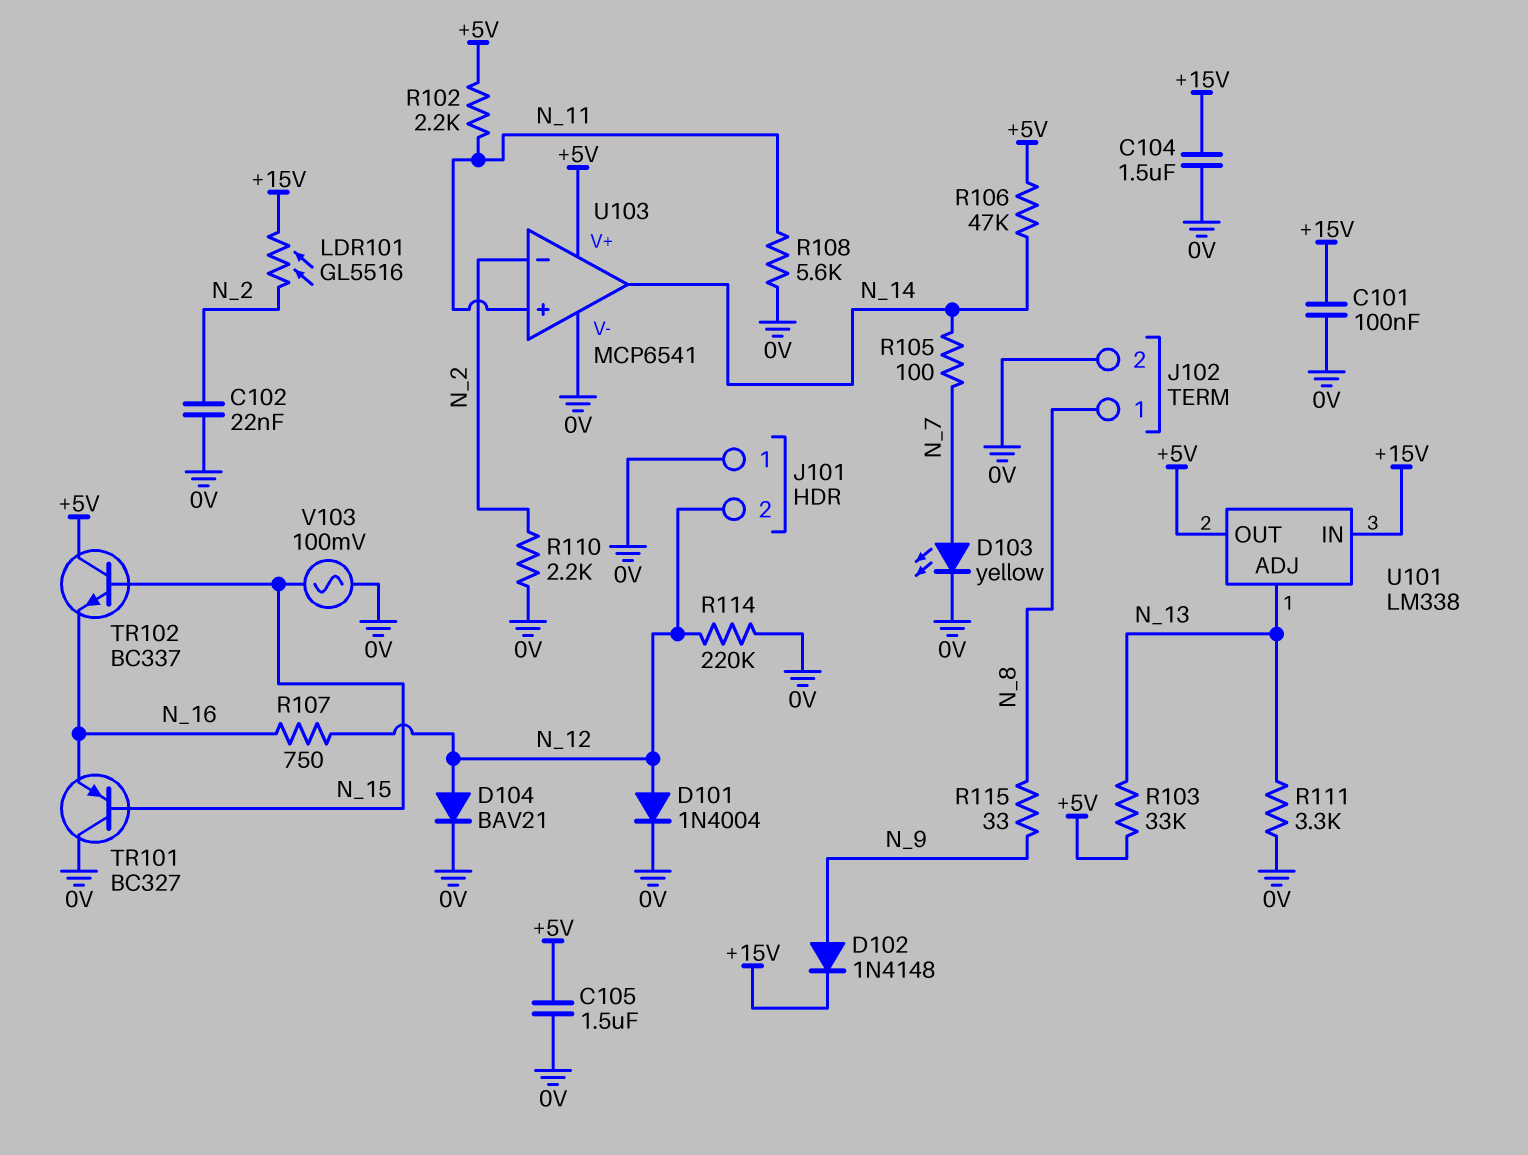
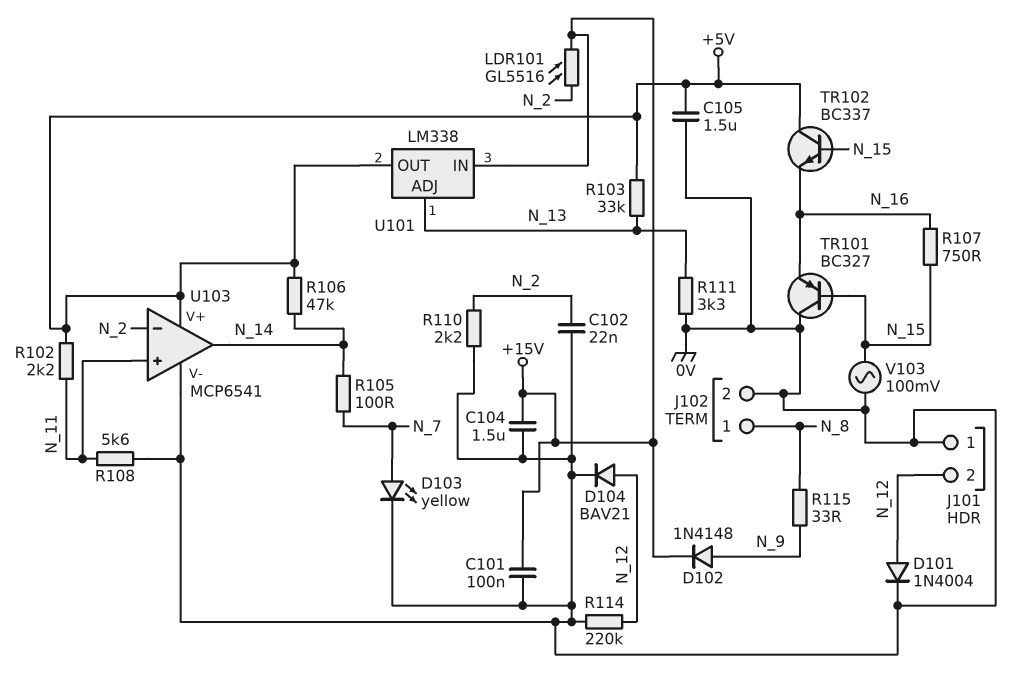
R107: 750 (N_12, N_16) -> 750 (N_15, N_16)

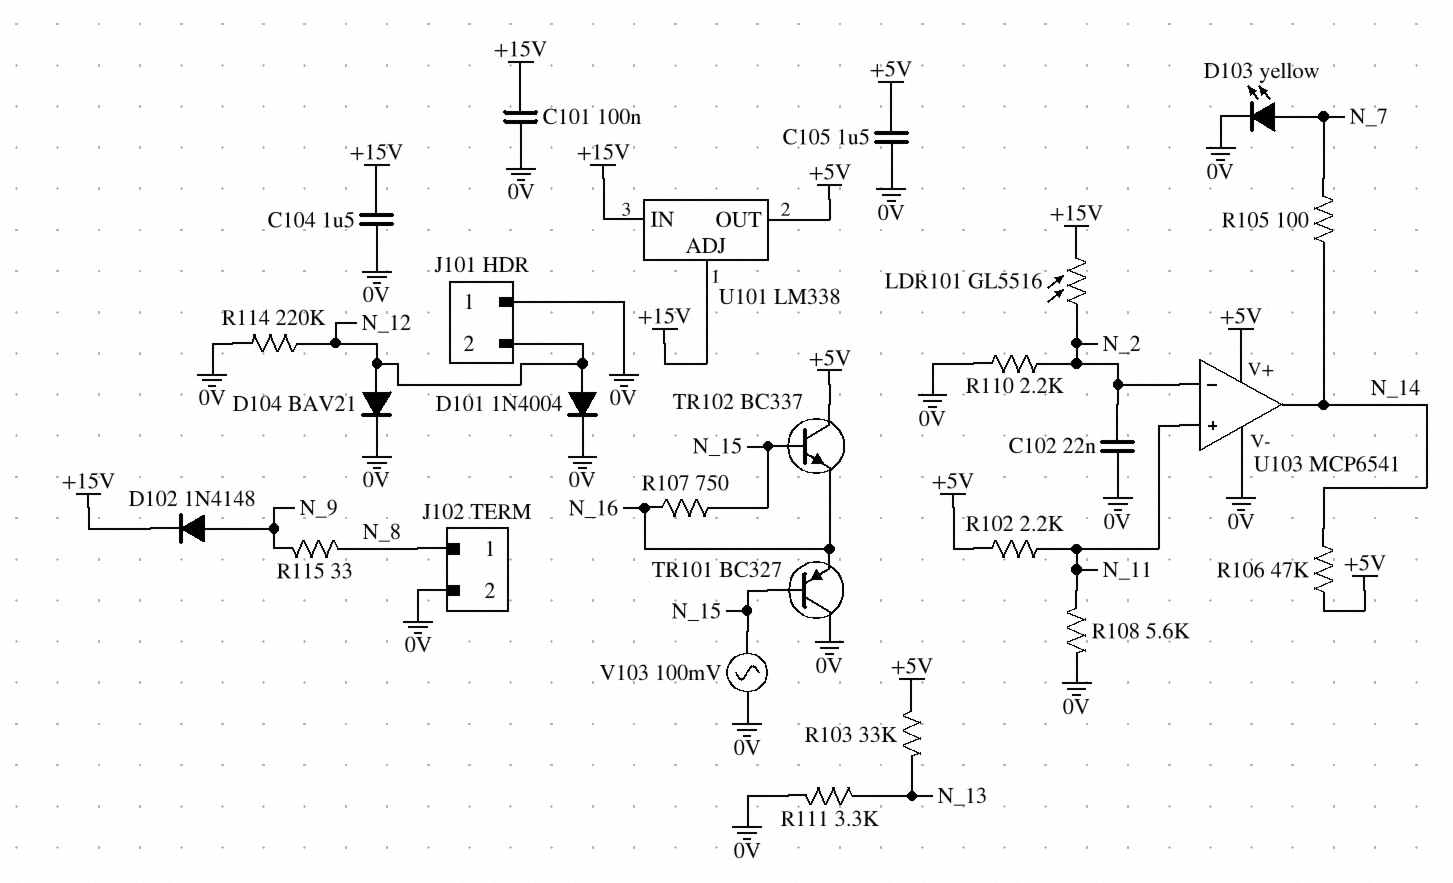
U101 pin ADJ: N_13 -> +15V

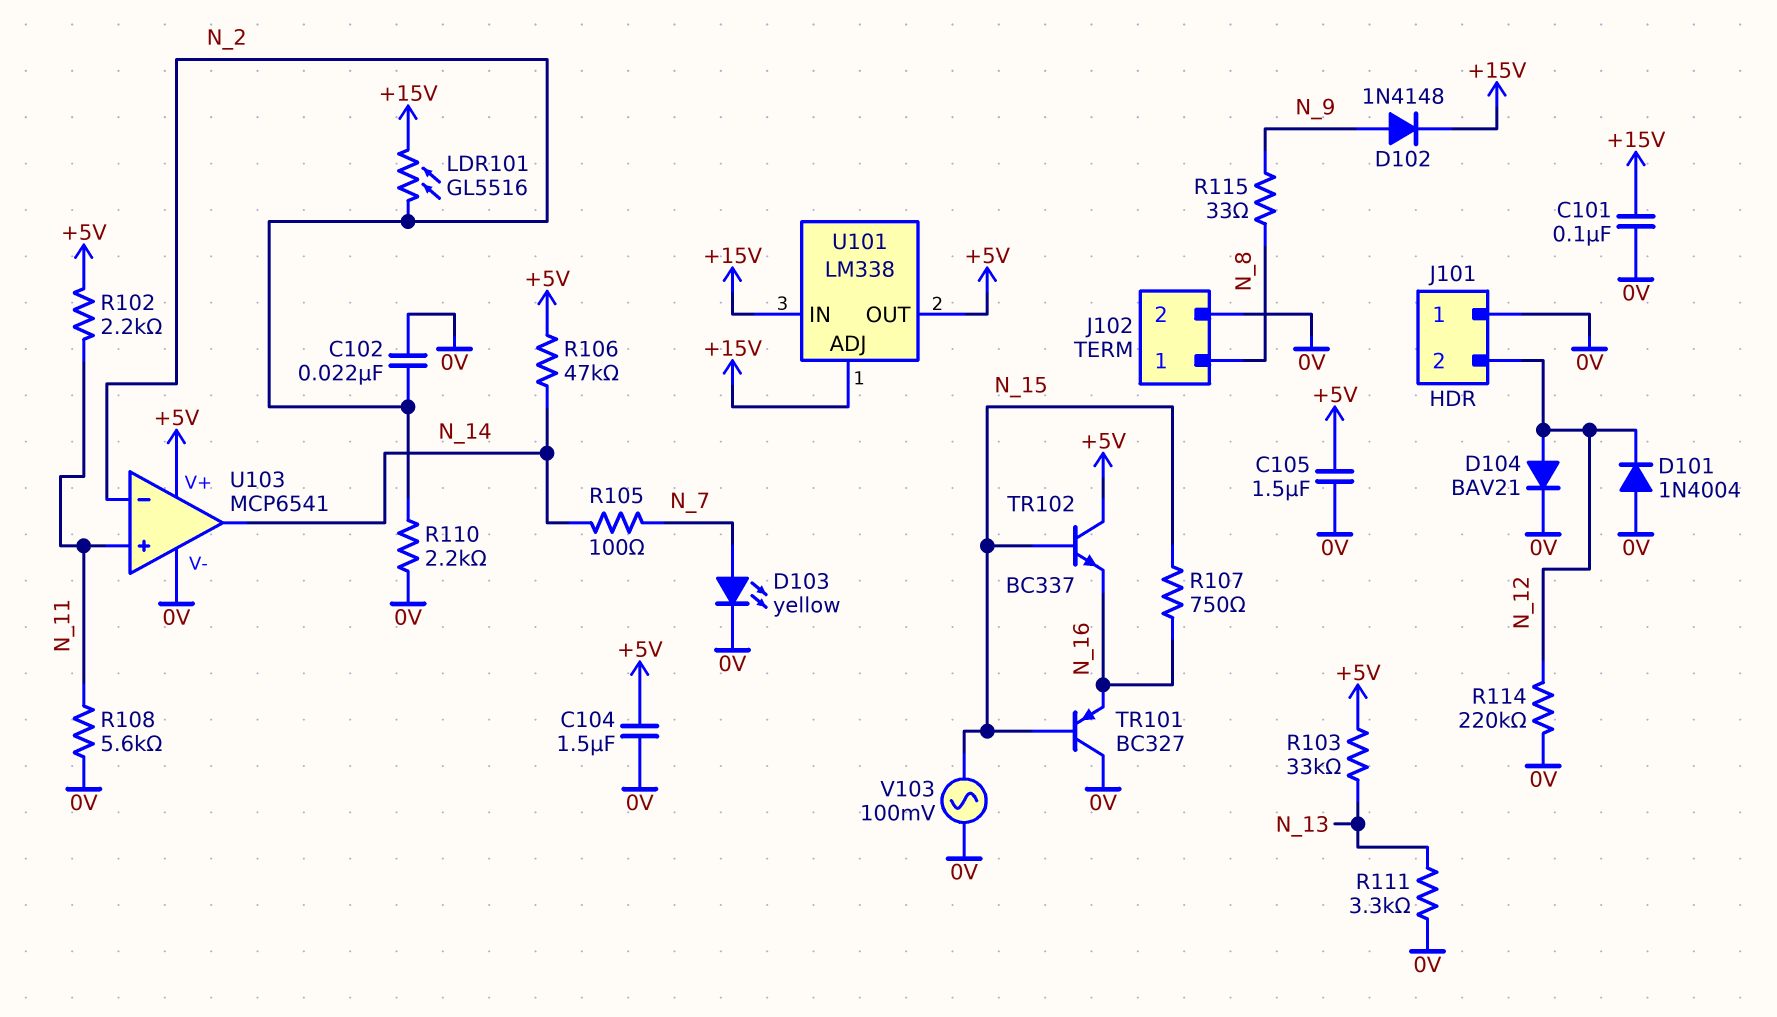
C104: 1.5uF (+15V, 0V) -> 1.5uF (+5V, 0V)
D101: diode 1N4004 (A N_12, K 0V) -> diode 1N4004 (A 0V, K N_12)

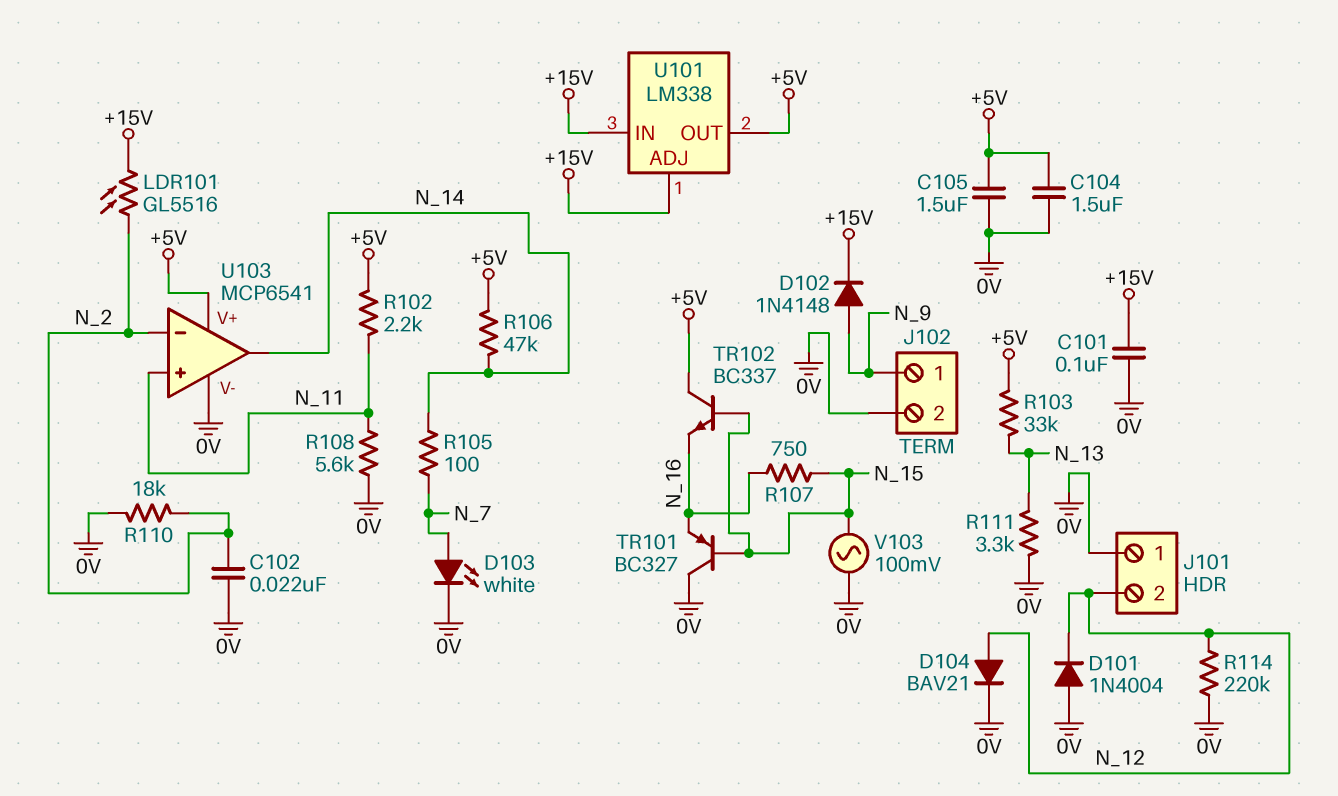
D103: LED yellow (A N_7, K 0V) -> LED white (A N_7, K 0V)
J102 pin 1: N_8 -> N_9
R110: 2.2k (0V, N_2) -> 18k (0V, N_2)
R115: 33 (N_8, N_9) -> none

